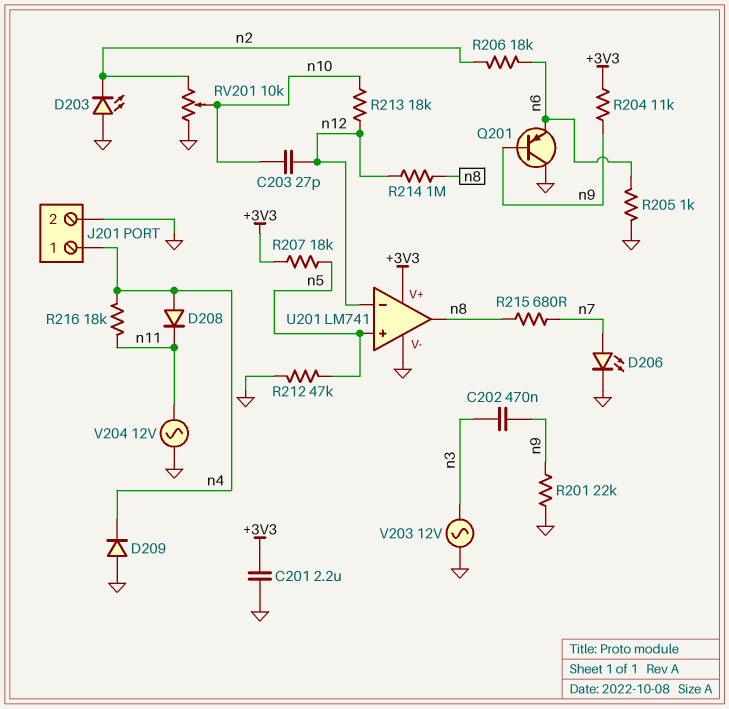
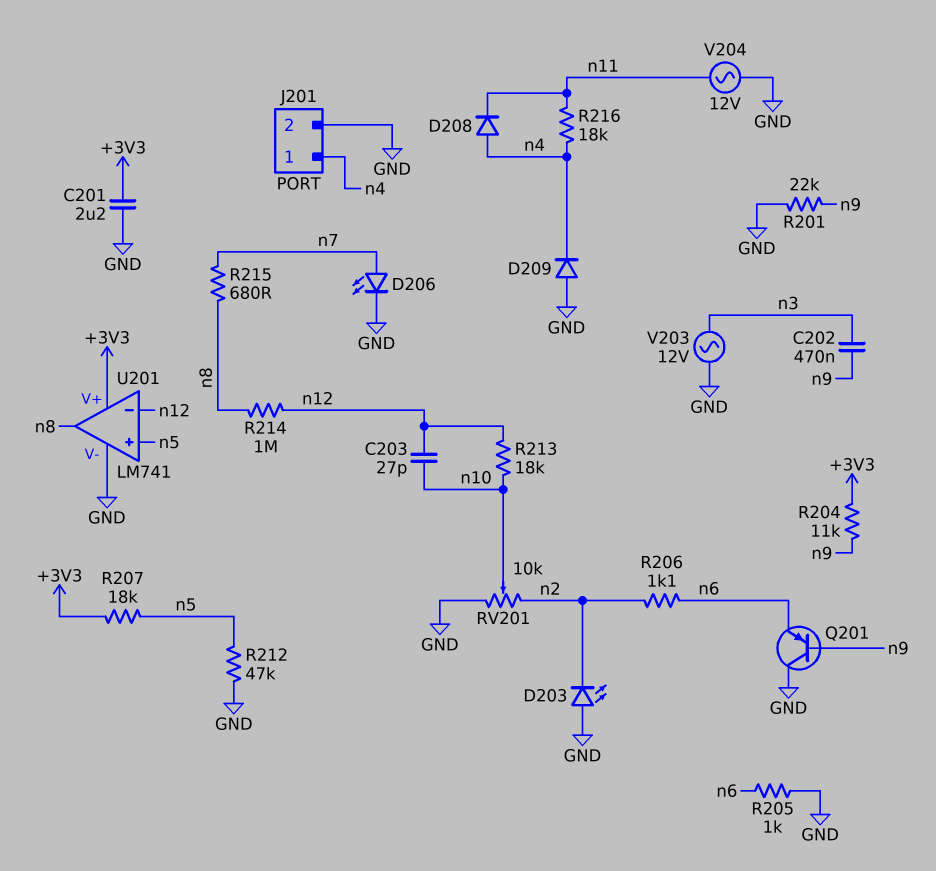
R206: 18k (n2, n6) -> 1.1k (n2, n6)

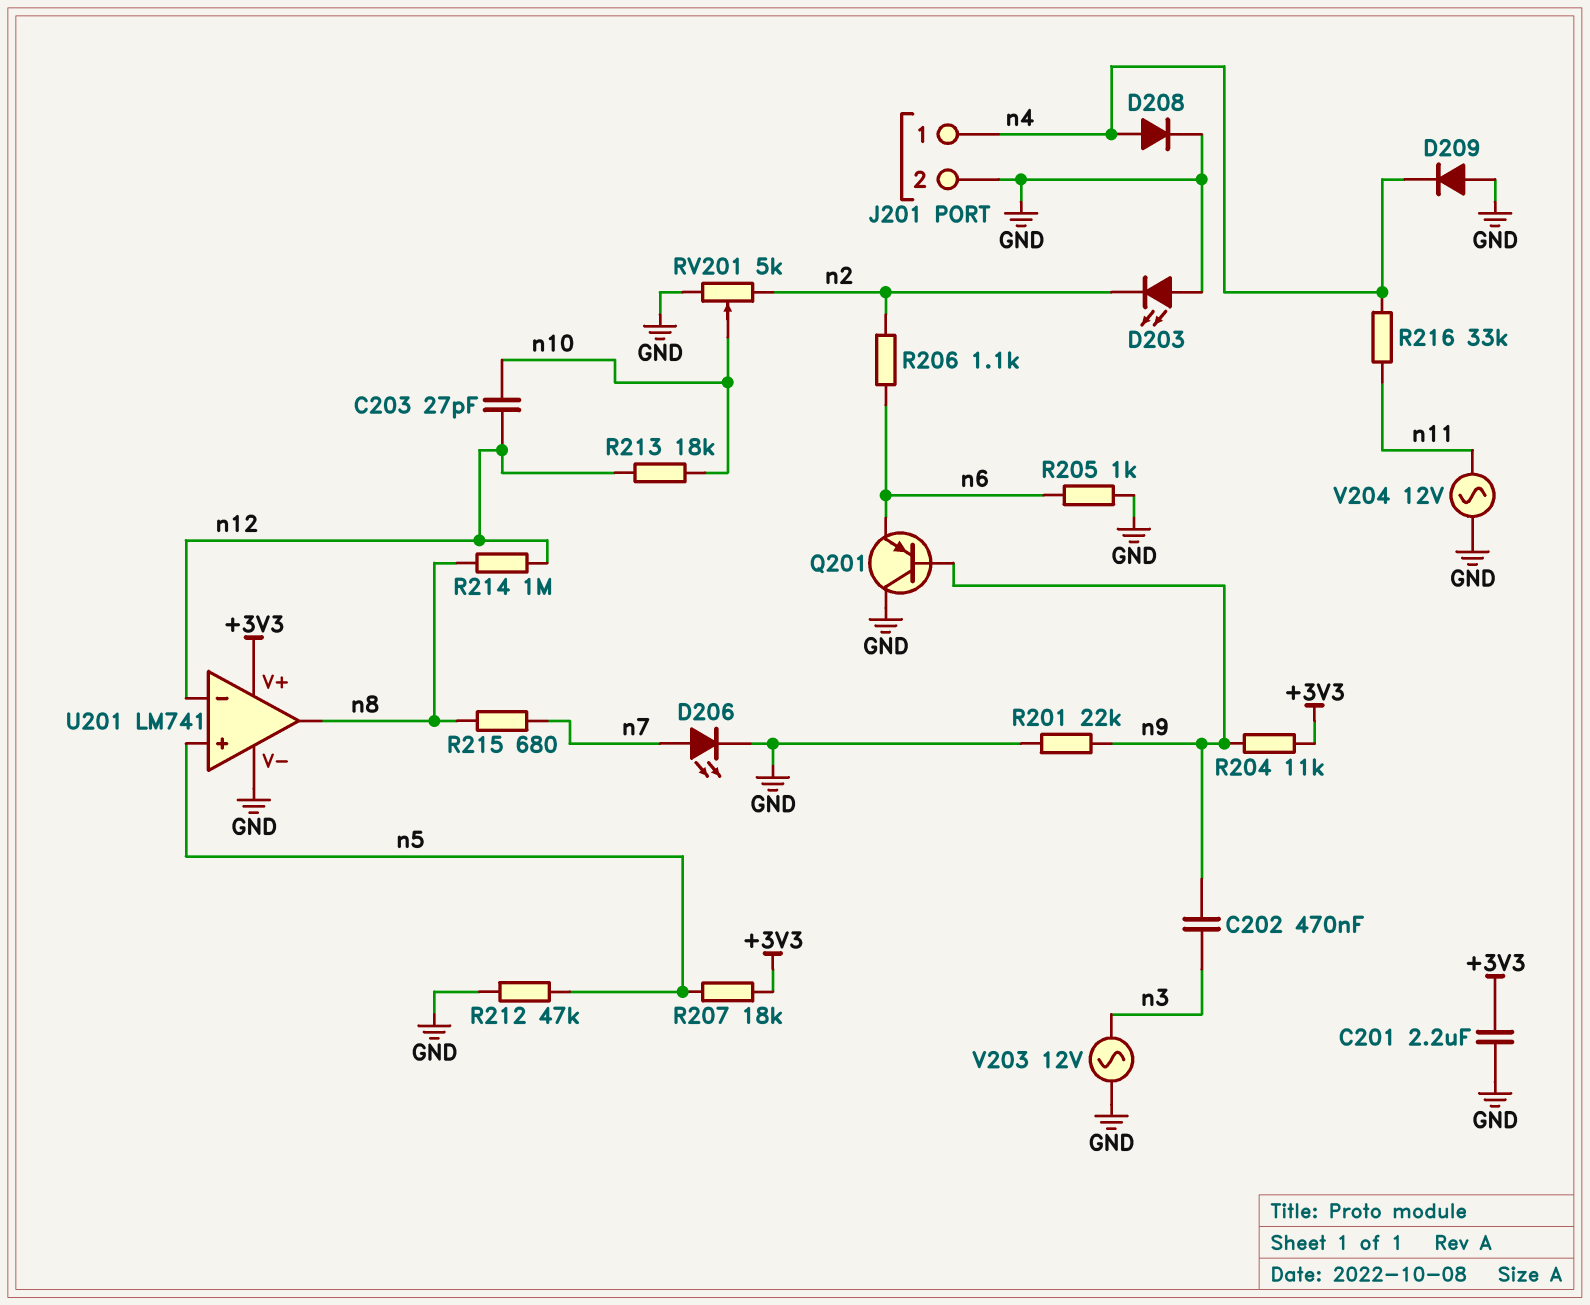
D208: diode (A n4, K n11) -> diode (A n4, K GND)
R216: 18k (n4, n11) -> 33k (n4, n11)
RV201: 10k (GND, n2, wiper n10) -> 5k (GND, n2, wiper n10)

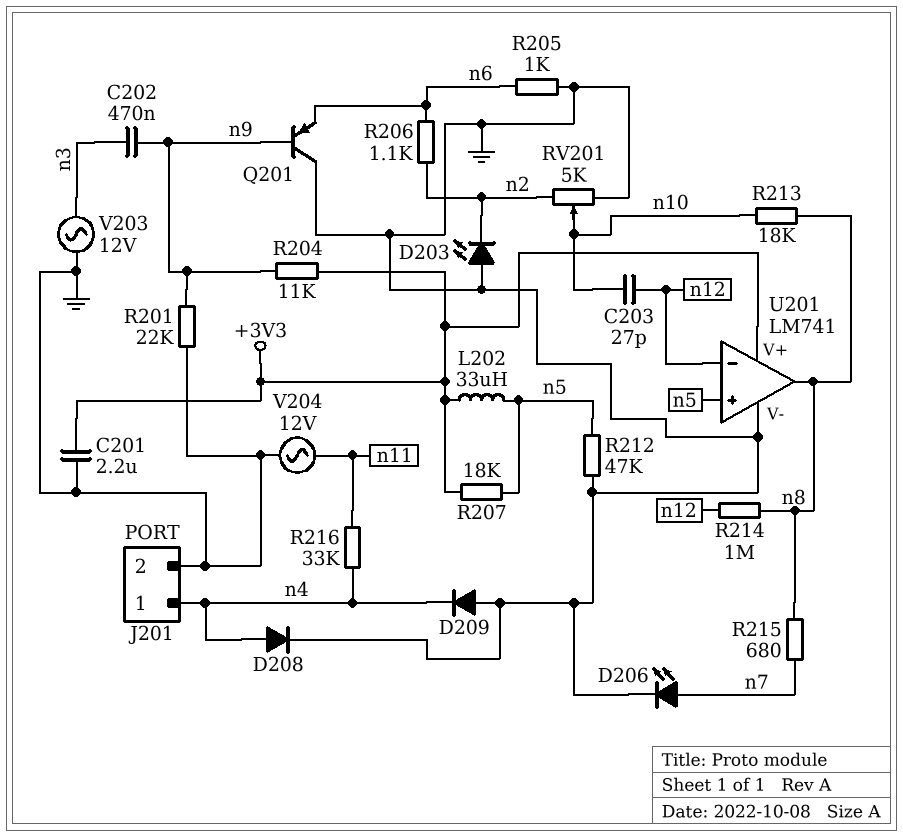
L202: none -> 33uH (+3V3, n5)
R213: 18k (n10, n12) -> 18k (n8, n10)

